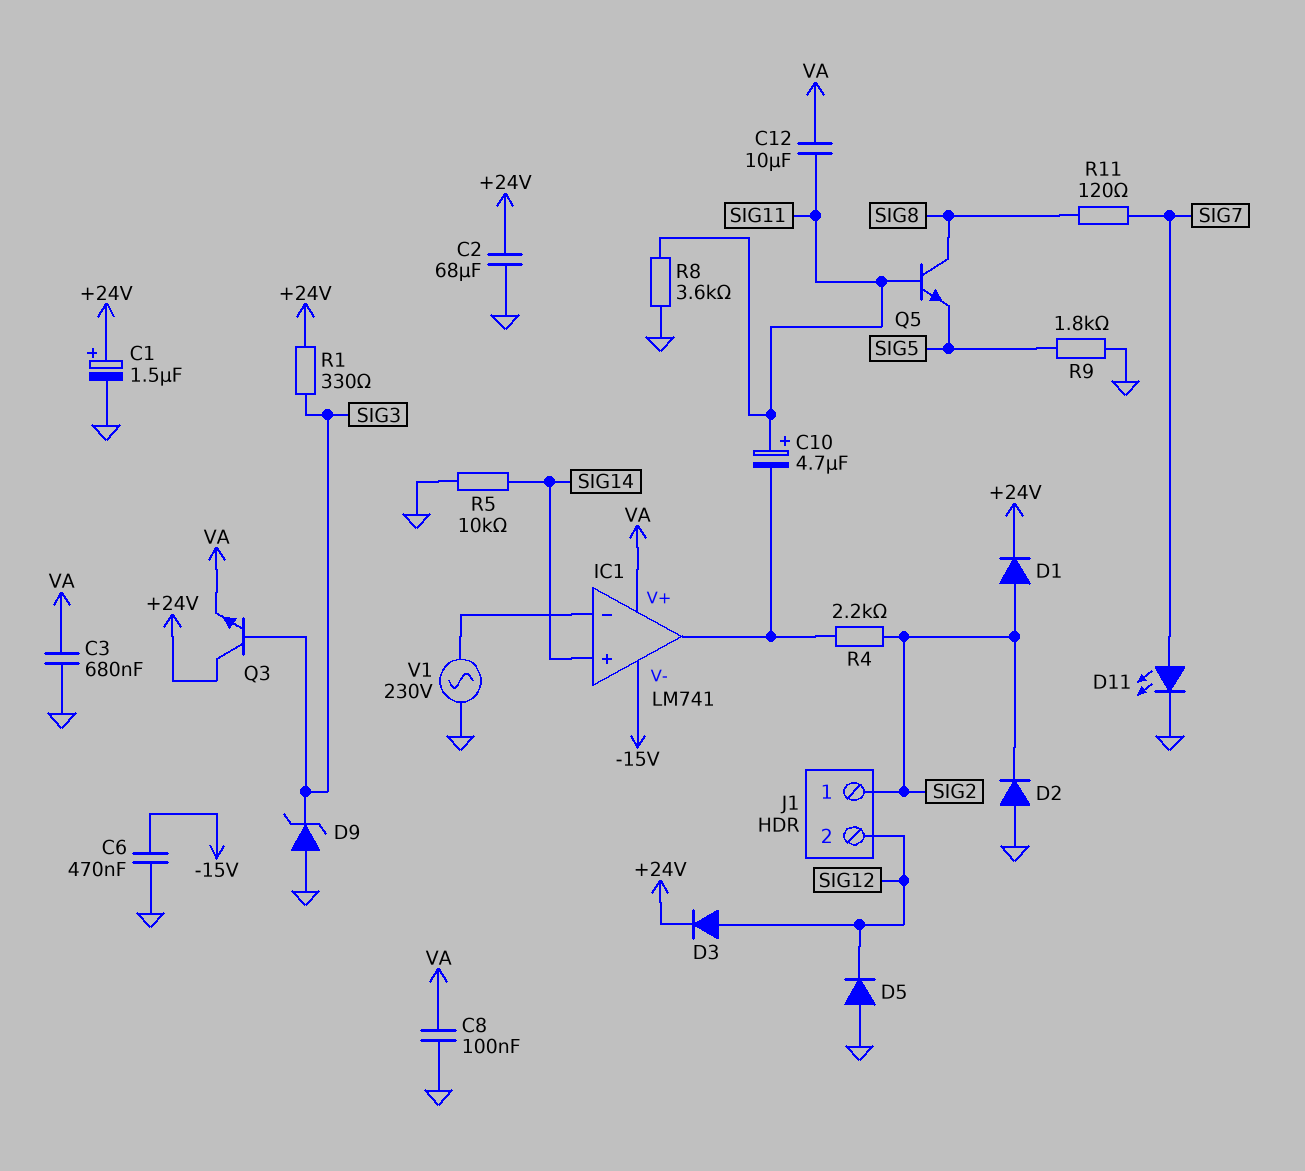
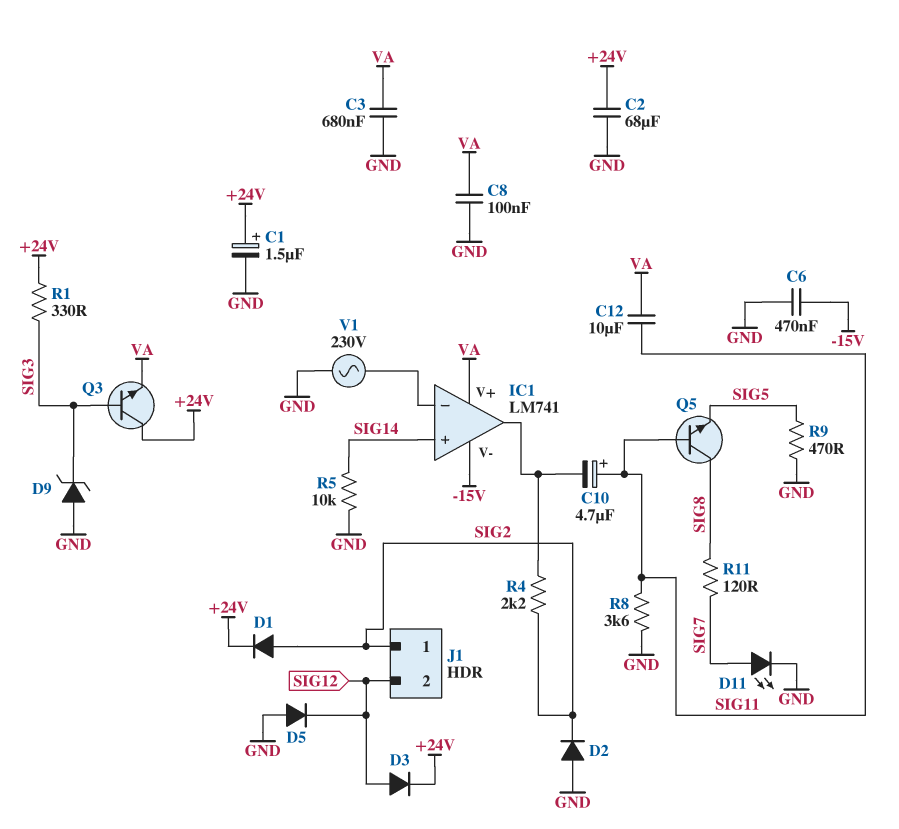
R9: 1.8k (GND, SIG5) -> 470 (GND, SIG5)

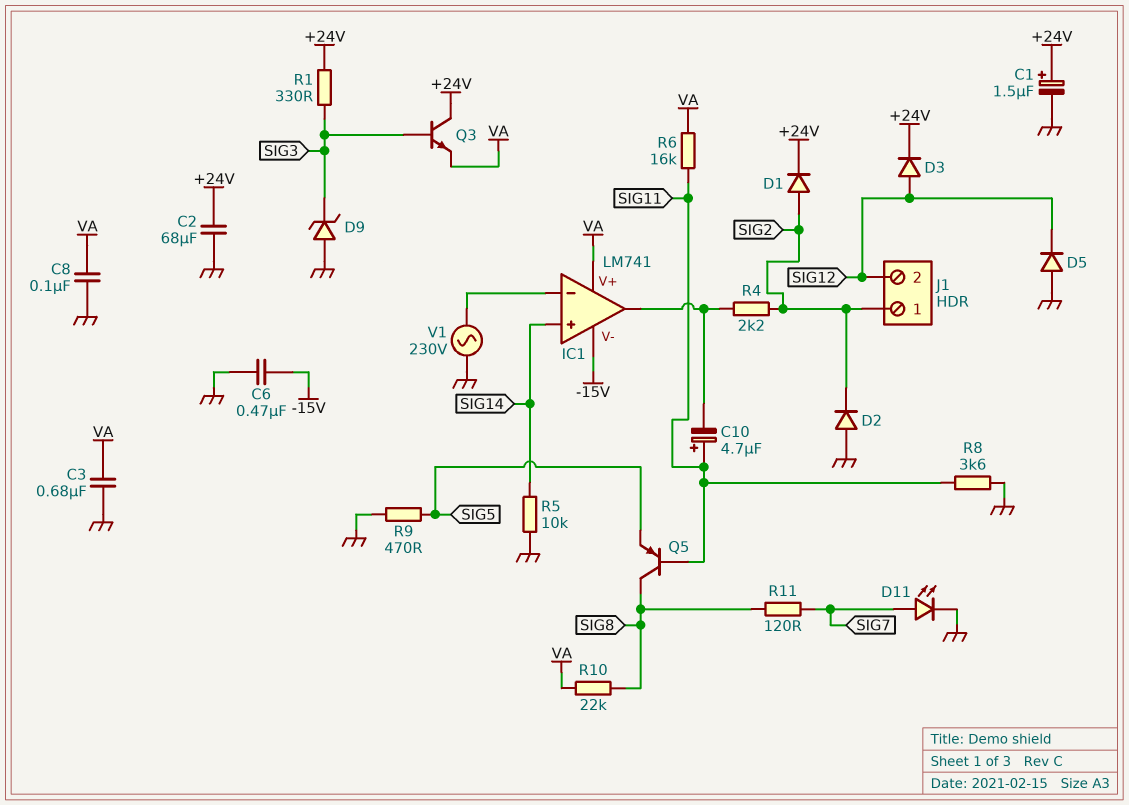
C12: 10uF (SIG11, VA) -> none
Q5: NPN (B SIG11, C SIG8, E SIG5) -> PNP (B SIG11, C SIG8, E SIG5)
R6: none -> 16k (SIG11, VA)
R10: none -> 22k (SIG8, VA)

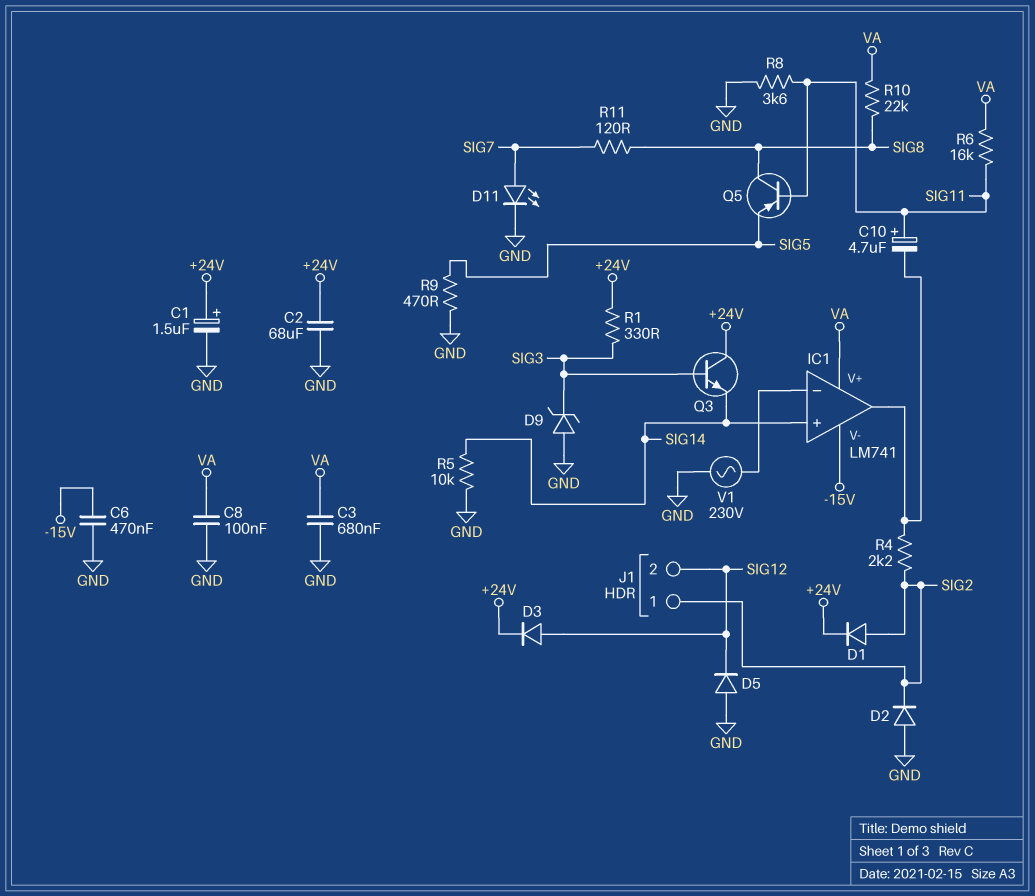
Q3: NPN (B SIG3, C +24V, E VA) -> NPN (B SIG3, C +24V, E SIG14)

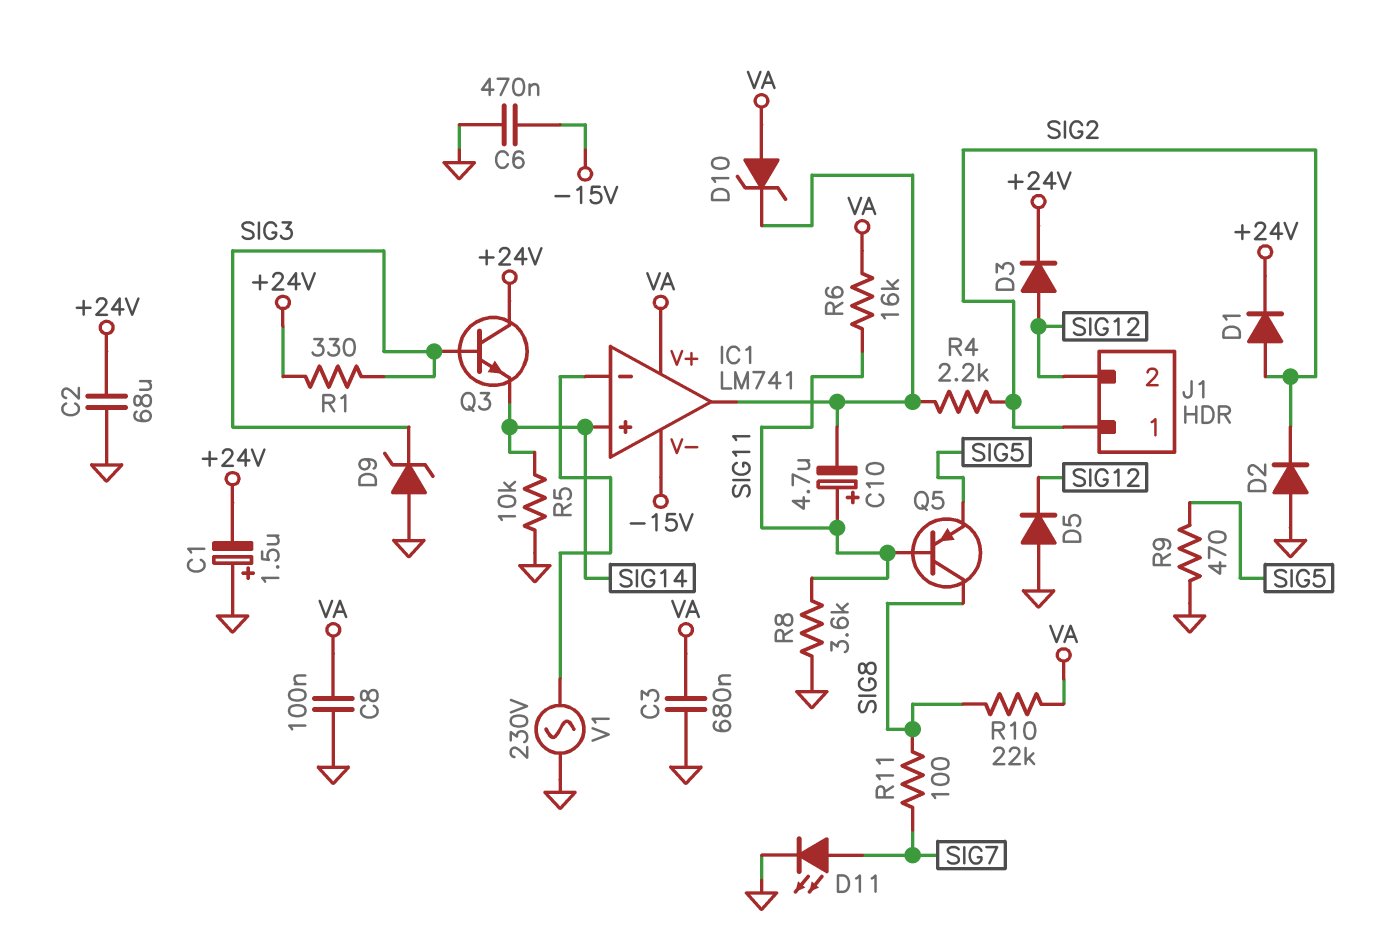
C1: 1.5uF (plus +24V, minus GND) -> 1.5uF (plus GND, minus +24V)
D10: none -> zener (A VA, K IC1/out)
R11: 120 (SIG7, SIG8) -> 100 (SIG7, SIG8)

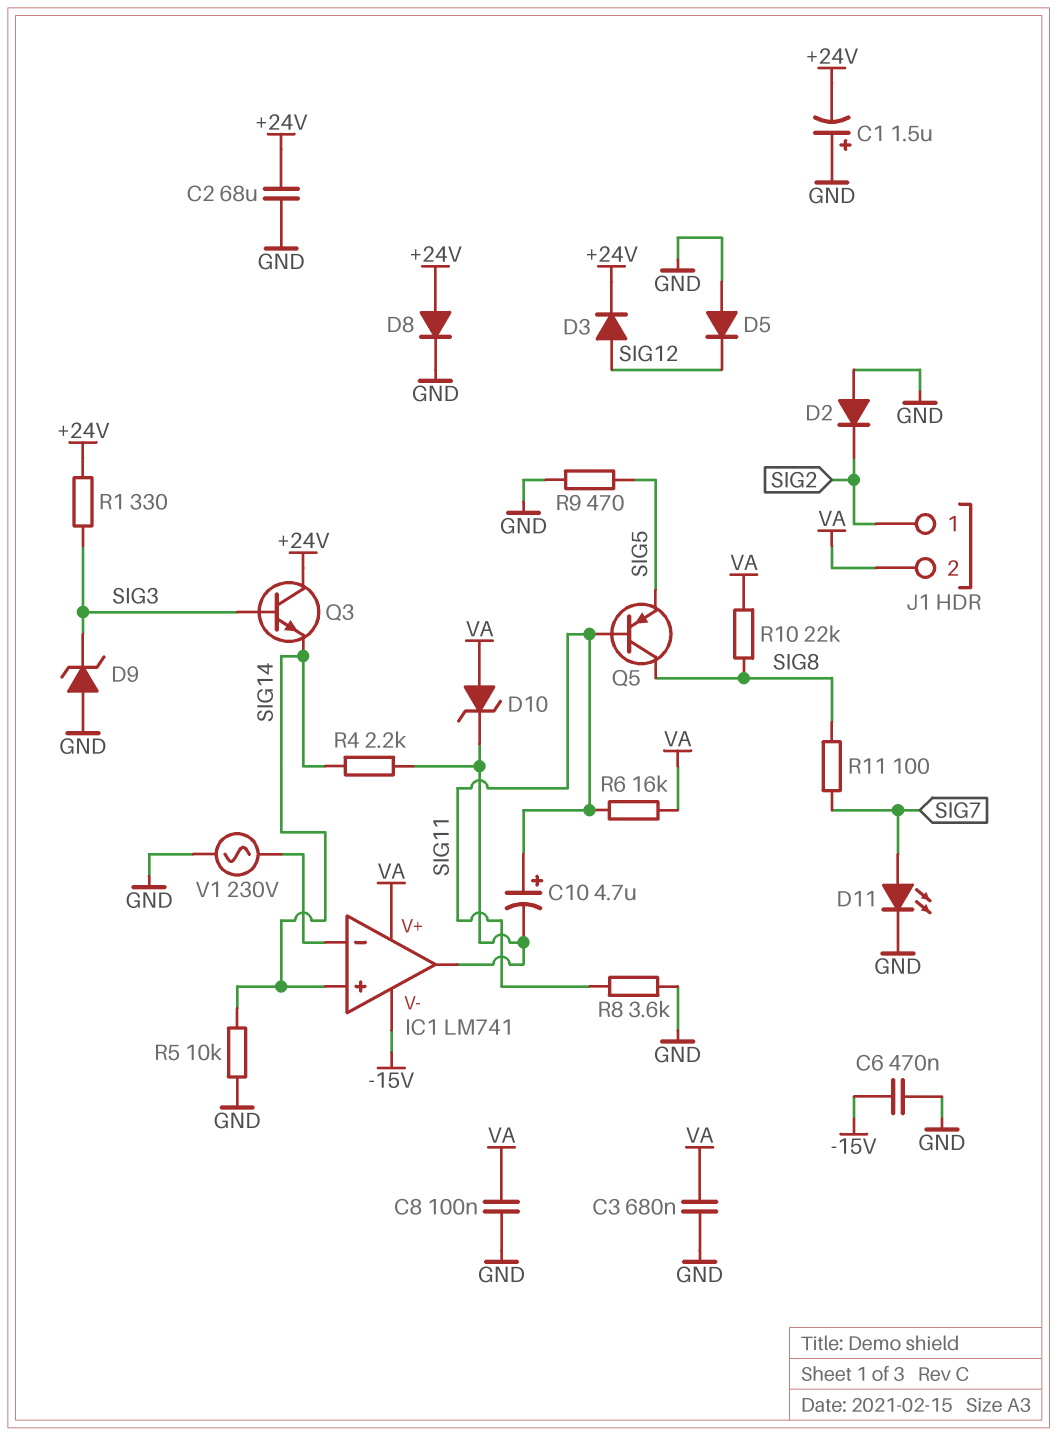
D1: diode (A SIG2, K +24V) -> none
D8: none -> diode (A +24V, K GND)
J1 pin 2: SIG12 -> VA
R4: 2.2k (IC1/out, SIG2) -> 2.2k (IC1/out, SIG14)

